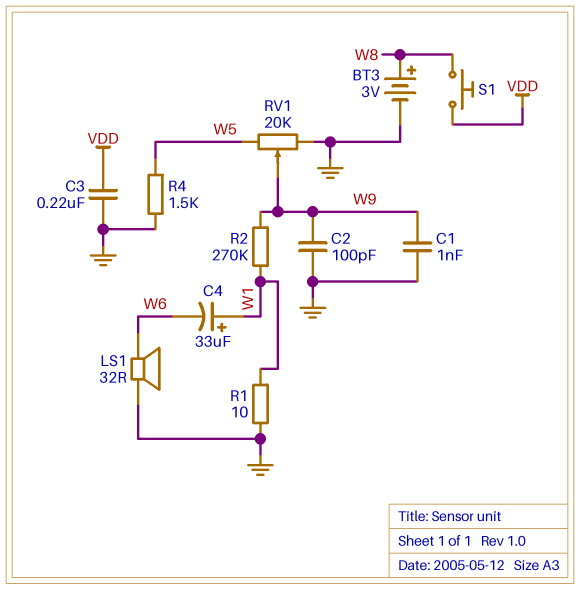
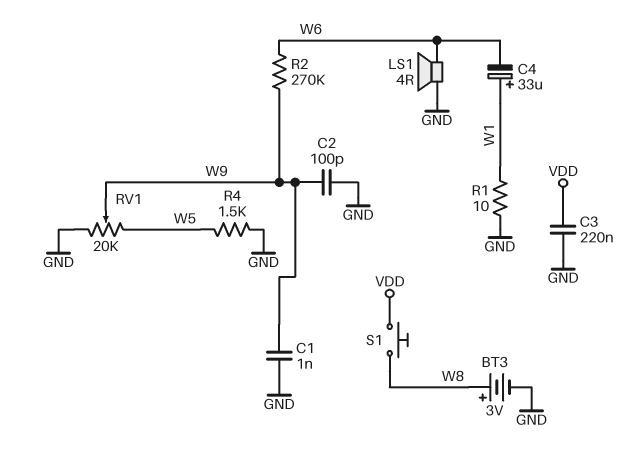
LS1: speaker 32R (GND, W6) -> speaker 4R (GND, W6)
R2: 270k (W1, W9) -> 270k (W6, W9)

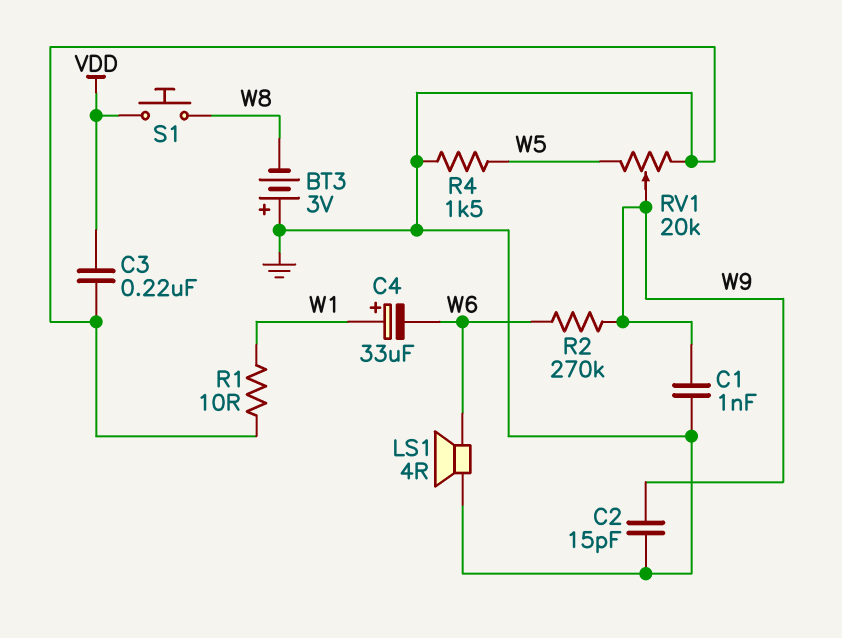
BT3: 3V (plus W8, minus GND) -> 3V (plus GND, minus W8)
C2: 100pF (GND, W9) -> 15pF (GND, W9)

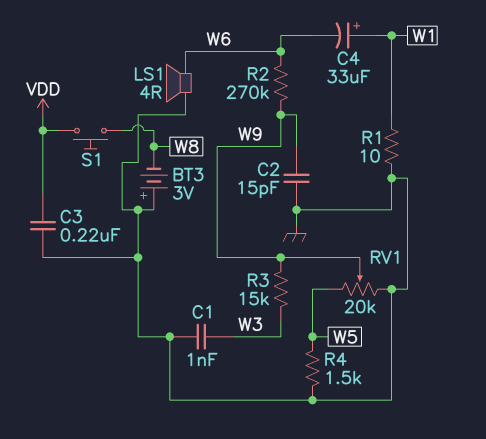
C1: 1nF (GND, W9) -> 1nF (GND, W3)
R3: none -> 15k (W3, W9)

